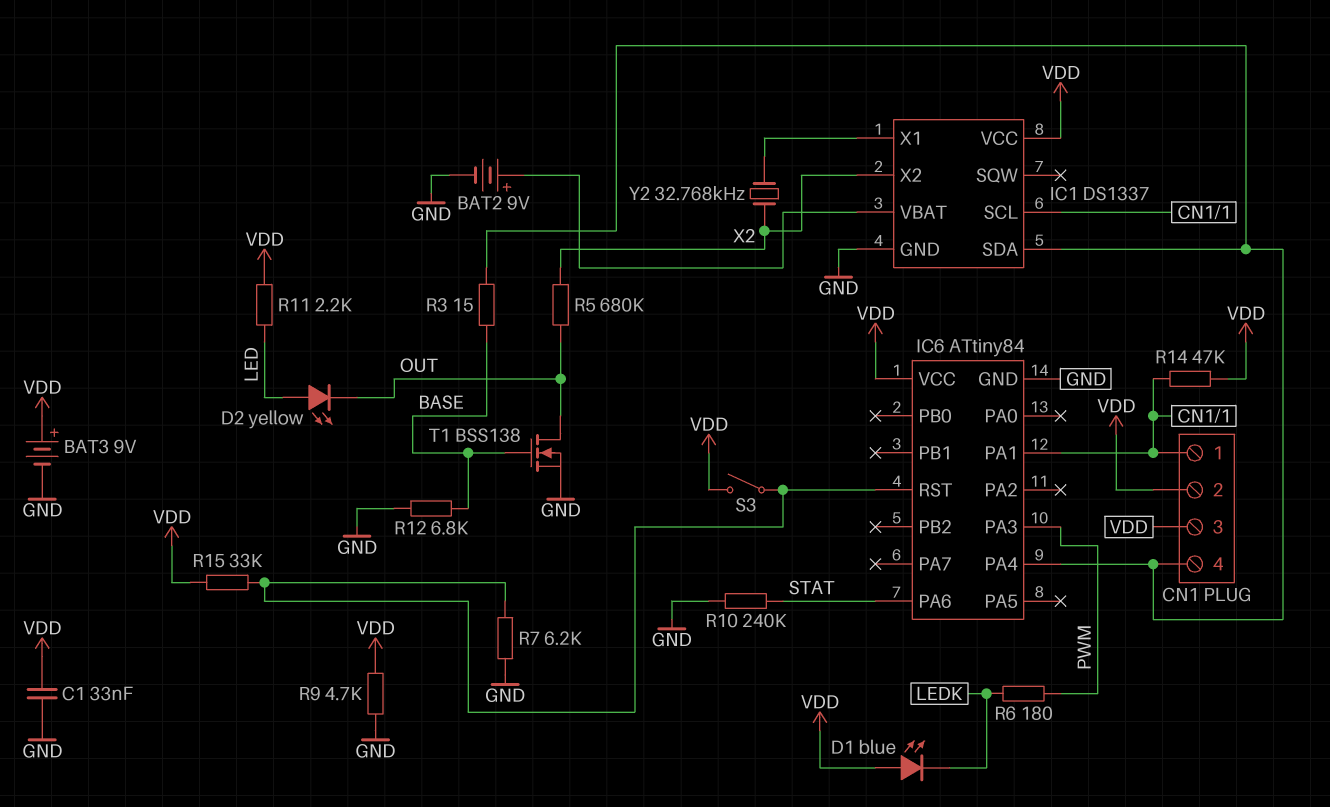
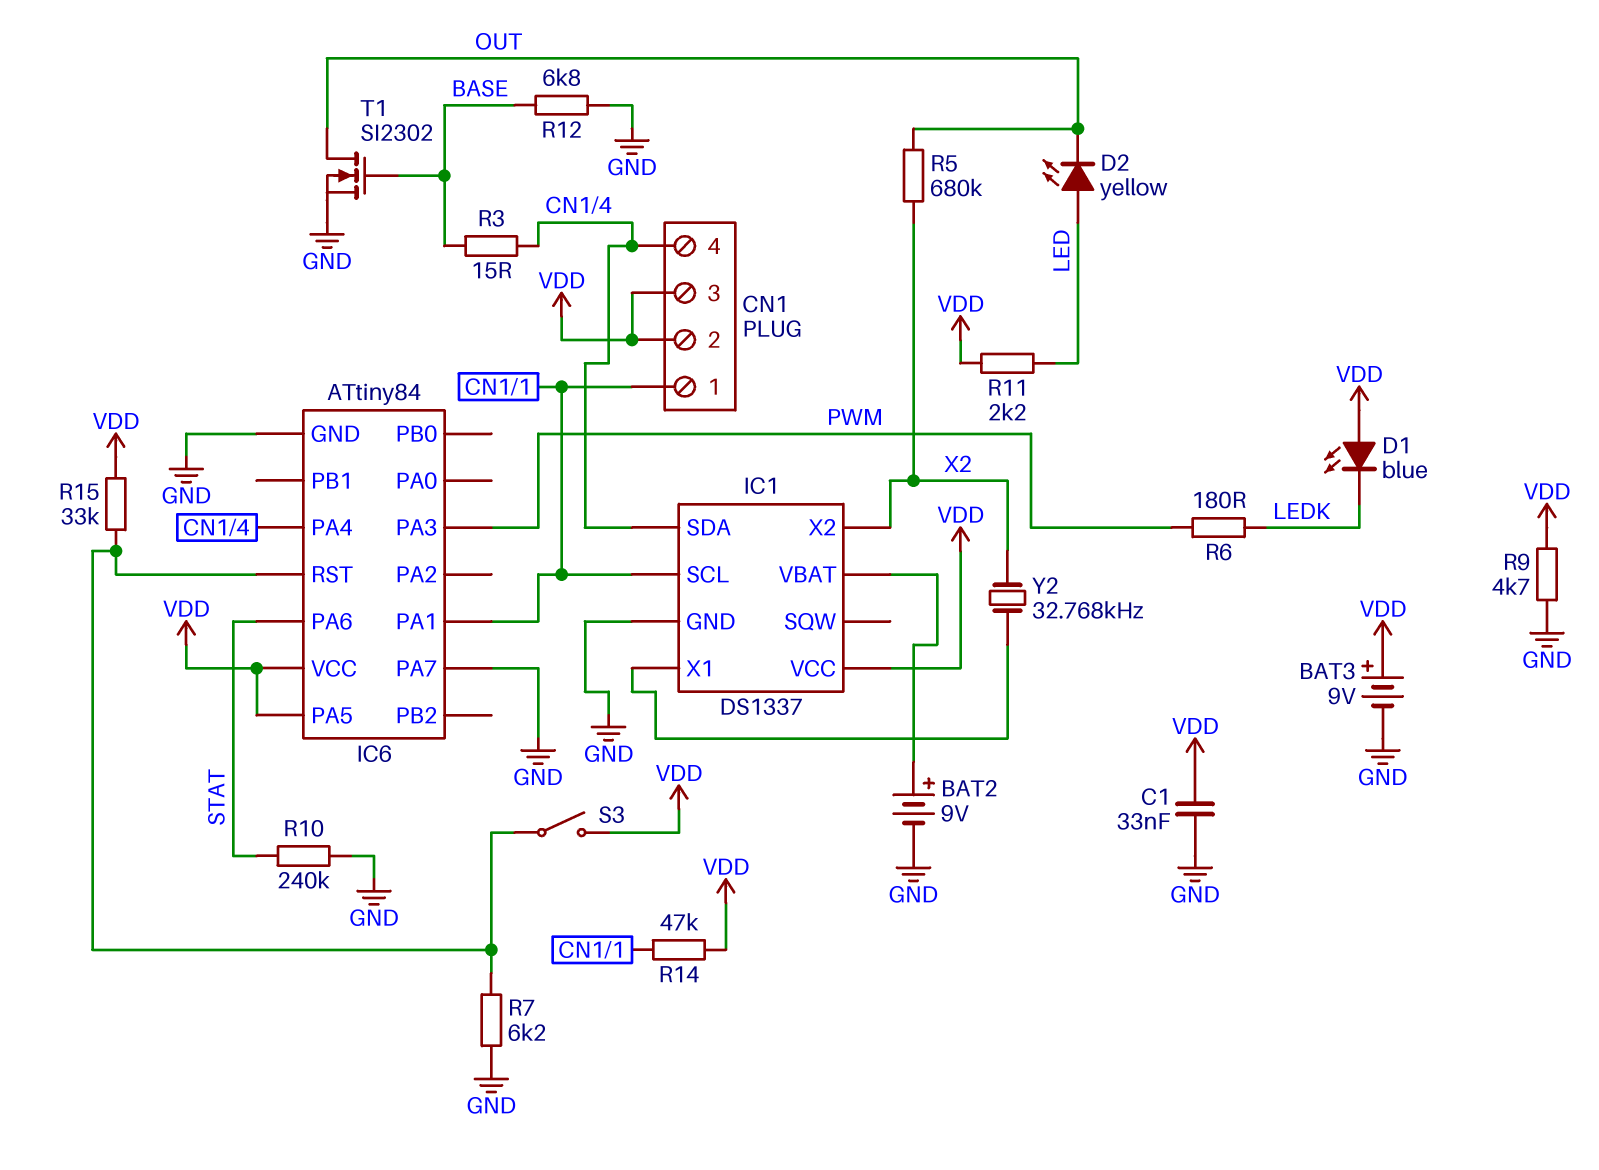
IC6 pin PA5: none -> VDD
IC6 pin PA7: none -> GND
T1: NMOS BSS138 (G BASE, D OUT, S GND) -> NMOS SI2302 (G BASE, D OUT, S GND)

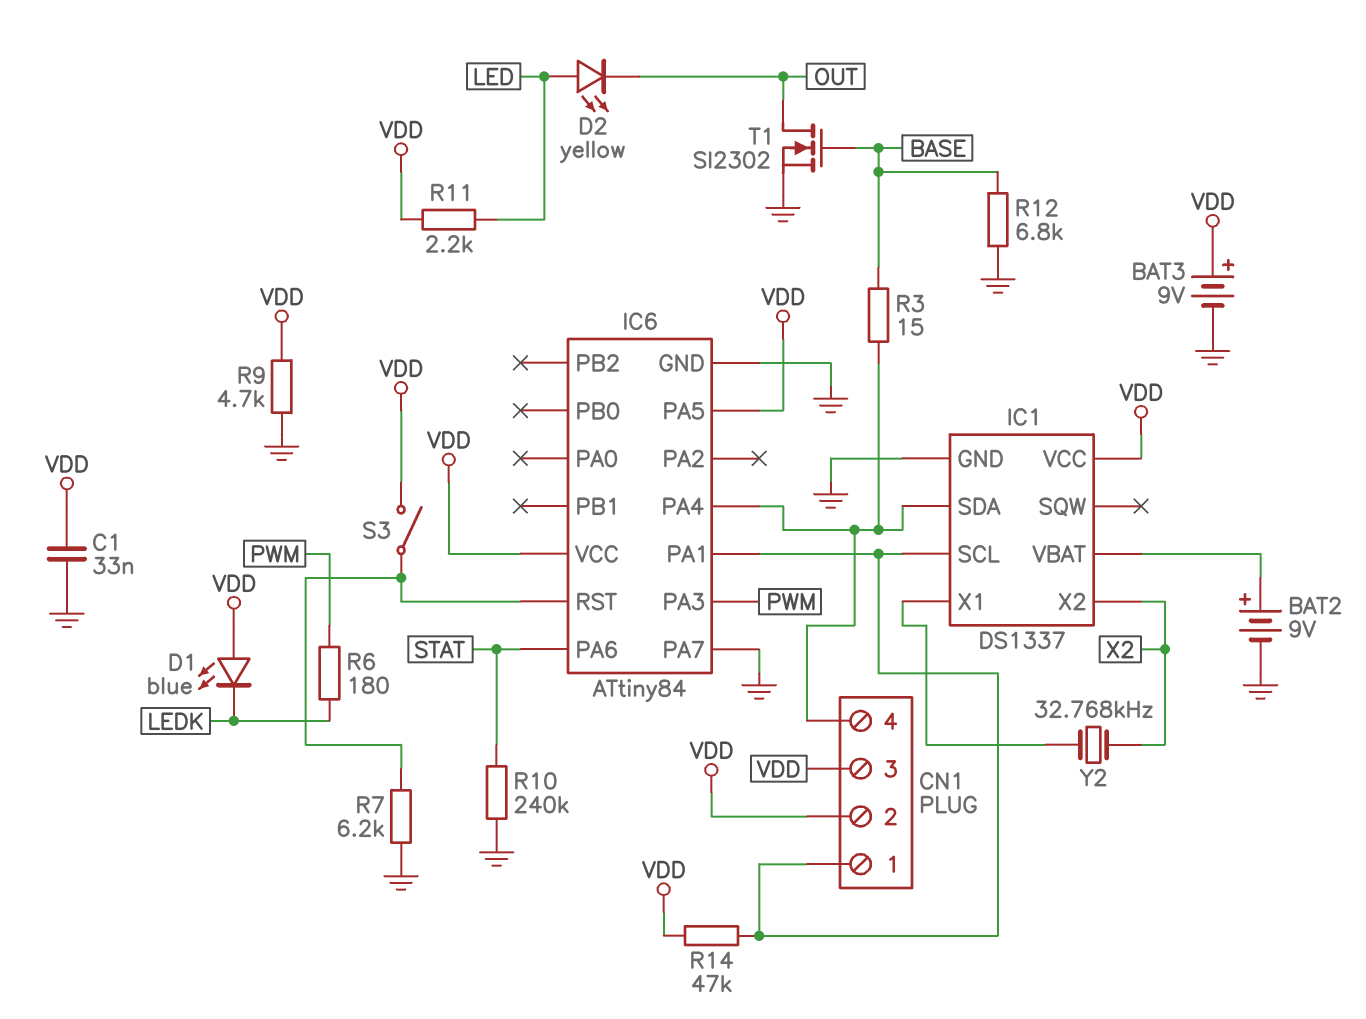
R5: 680k (OUT, X2) -> none
R15: 33k (IC6/RST, VDD) -> none

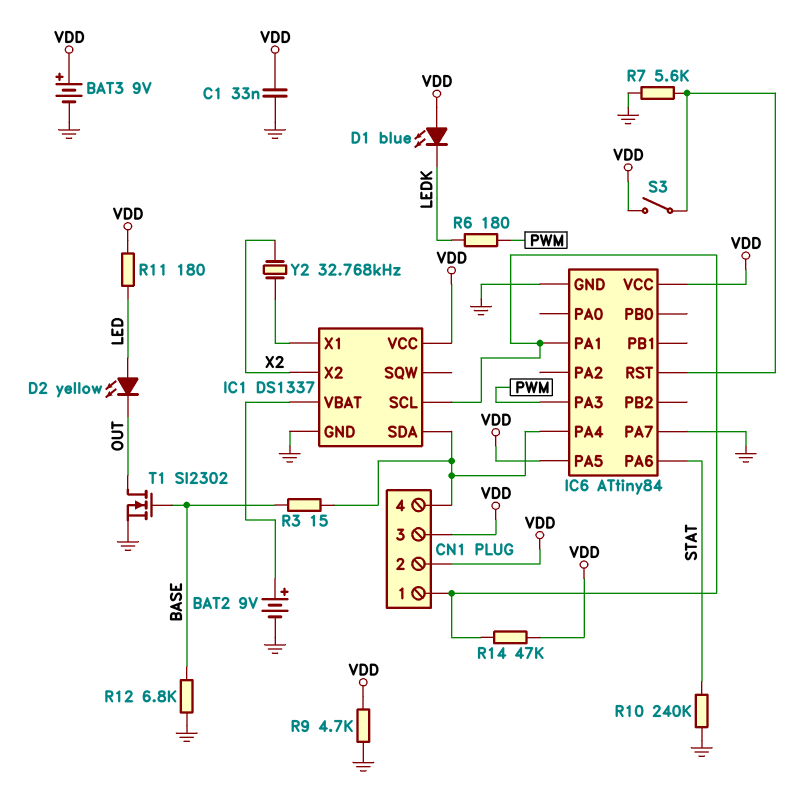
R7: 6.2k (GND, IC6/RST) -> 5.6k (GND, IC6/RST)
R11: 2.2k (LED, VDD) -> 180 (LED, VDD)

